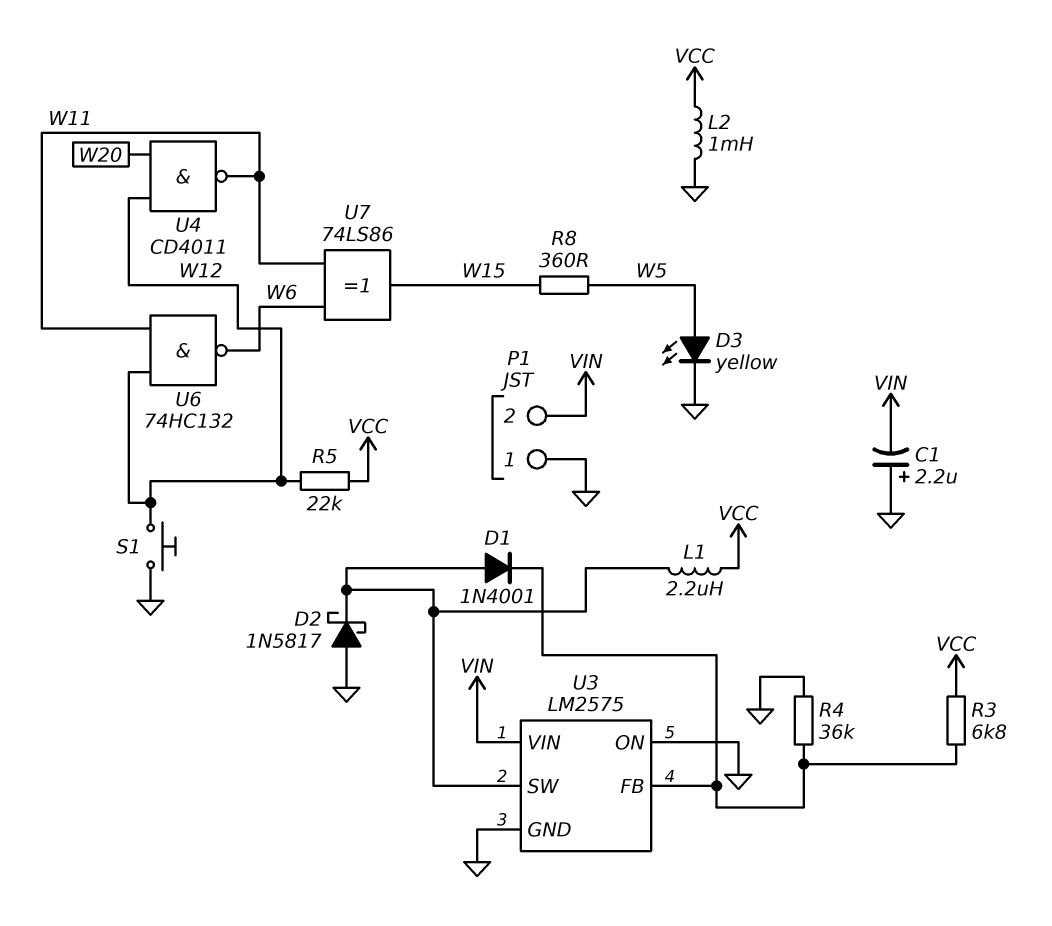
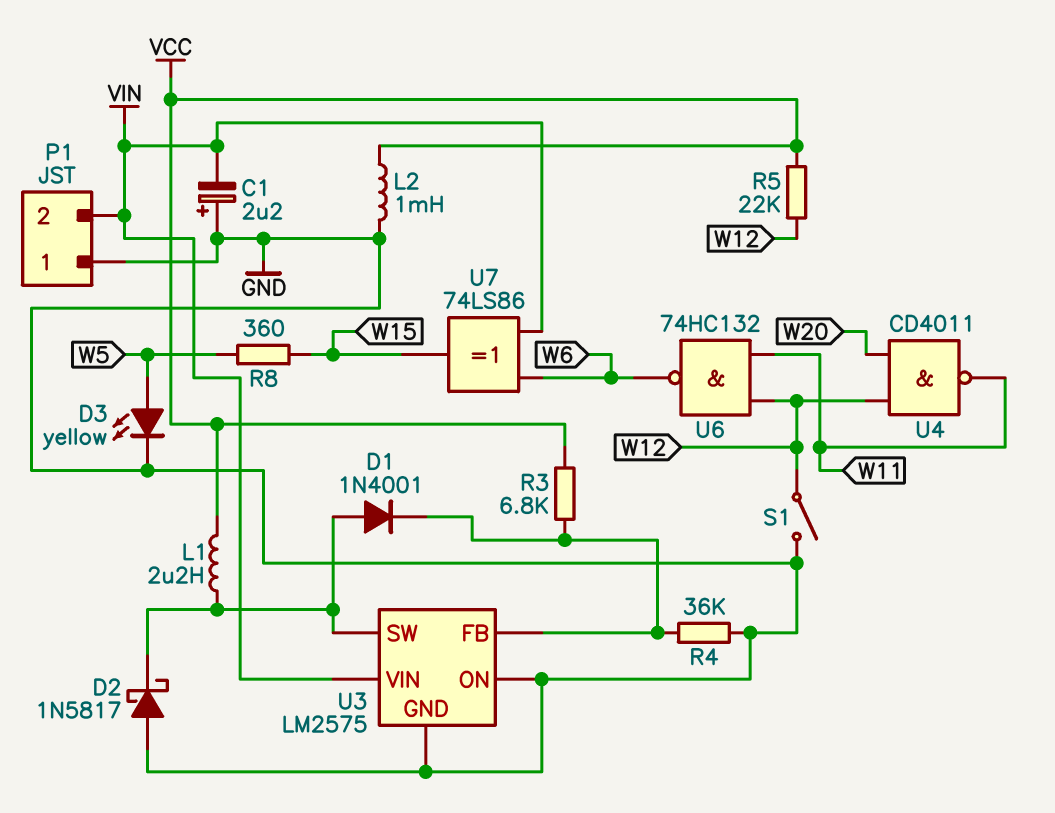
S1: button (GND, W12) -> switch (GND, W12)
U7: XOR 74LS86 (in W6, in W11, out W15) -> XOR 74LS86 (in VIN, in W6, out W15)

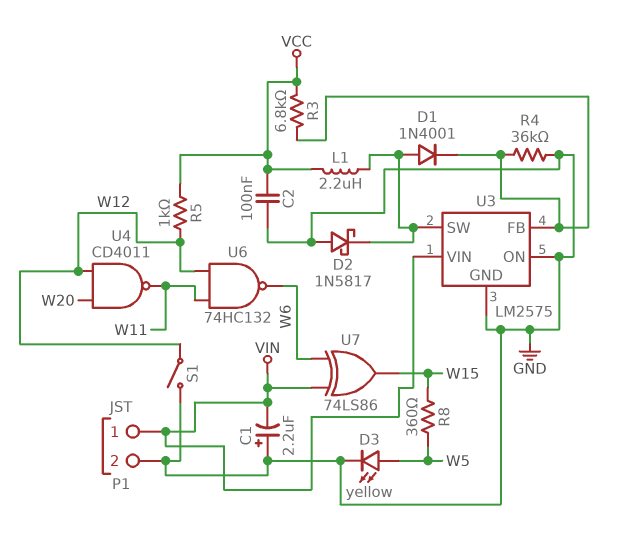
C2: none -> 100nF (GND, VCC)
L2: 1mH (GND, VCC) -> none
P1 pin 1: GND -> VIN
P1 pin 2: VIN -> GND
R5: 22k (VCC, W12) -> 1k (VCC, W12)

